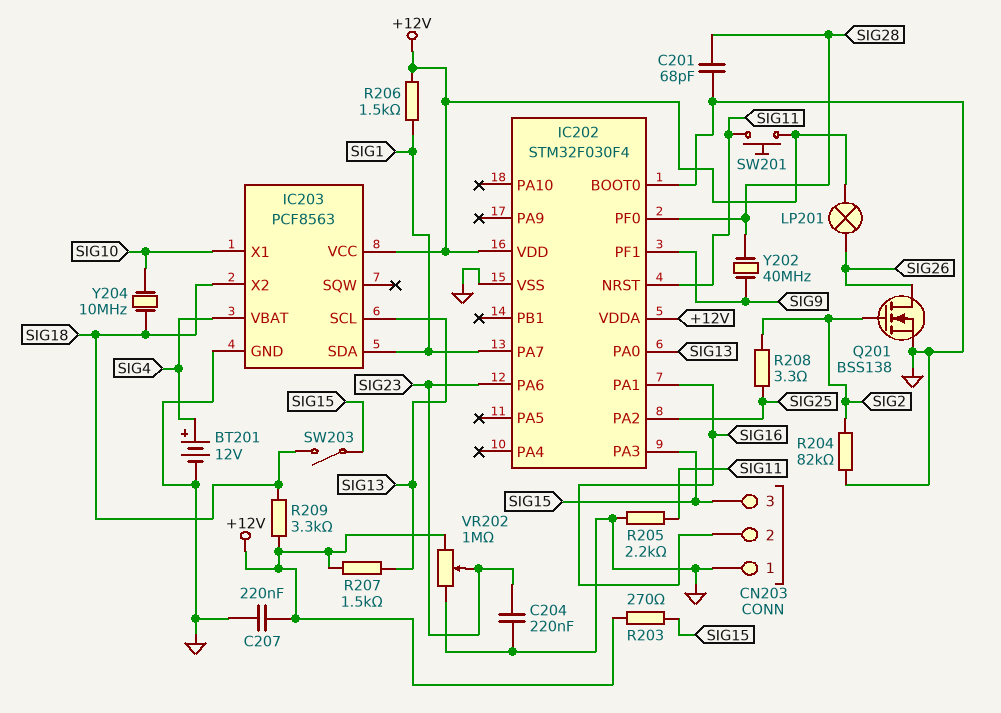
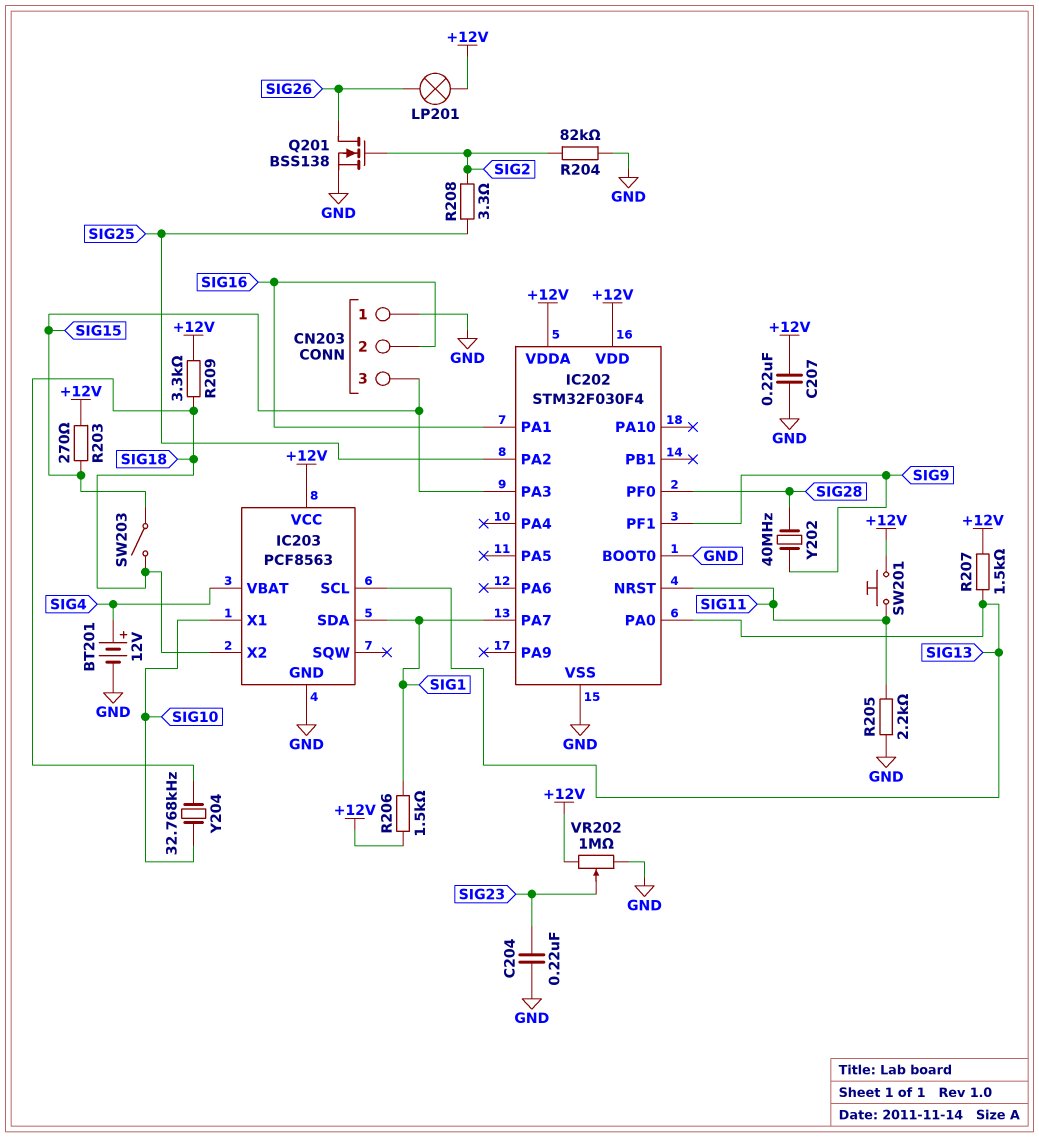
C201: 68pF (GND, SIG28) -> none
IC202 pin PA6: SIG23 -> none
Y204: 10MHz (SIG10, SIG18) -> 32.768kHz (SIG10, SIG18)

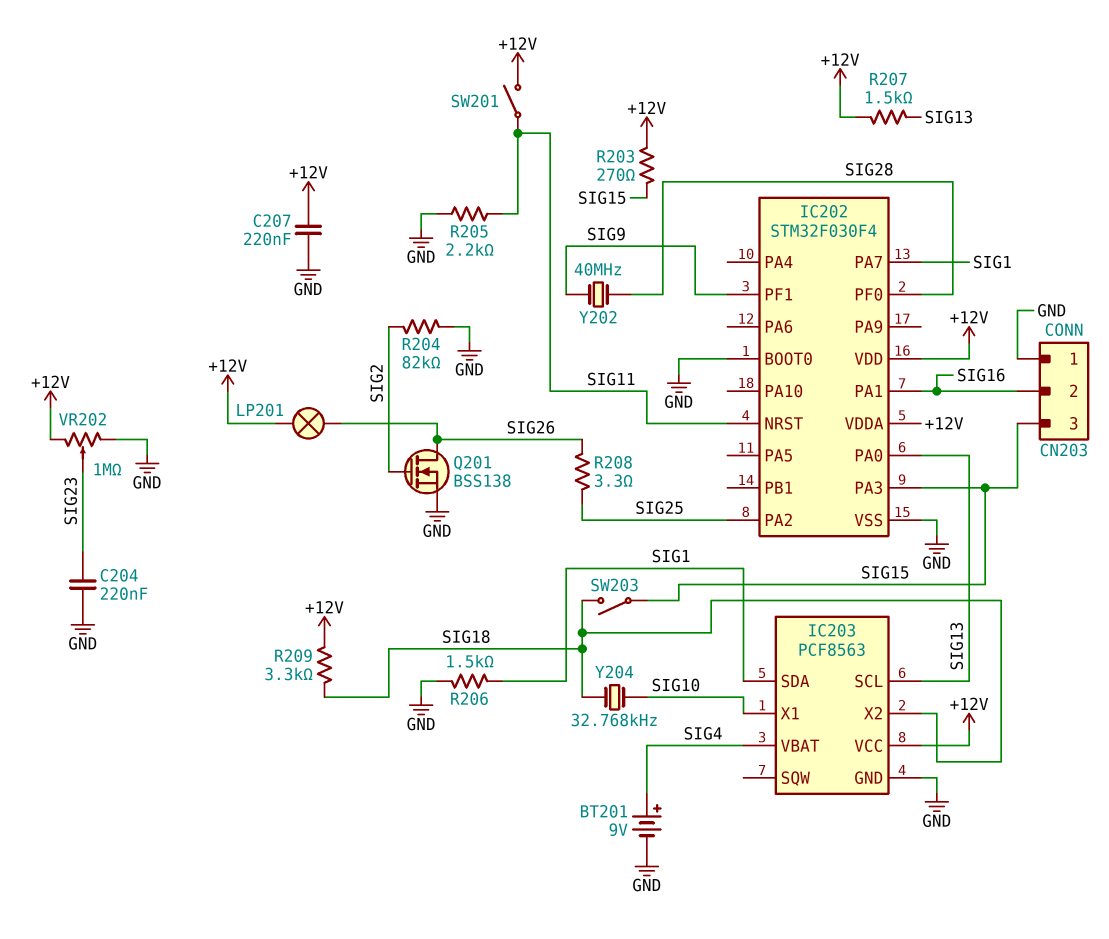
BT201: 12V (plus SIG4, minus GND) -> 9V (plus SIG4, minus GND)
R206: 1.5k (+12V, SIG1) -> 1.5k (GND, SIG1)
R208: 3.3 (SIG2, SIG25) -> 3.3 (SIG25, SIG26)
SW201: button (+12V, SIG11) -> switch (+12V, SIG11)

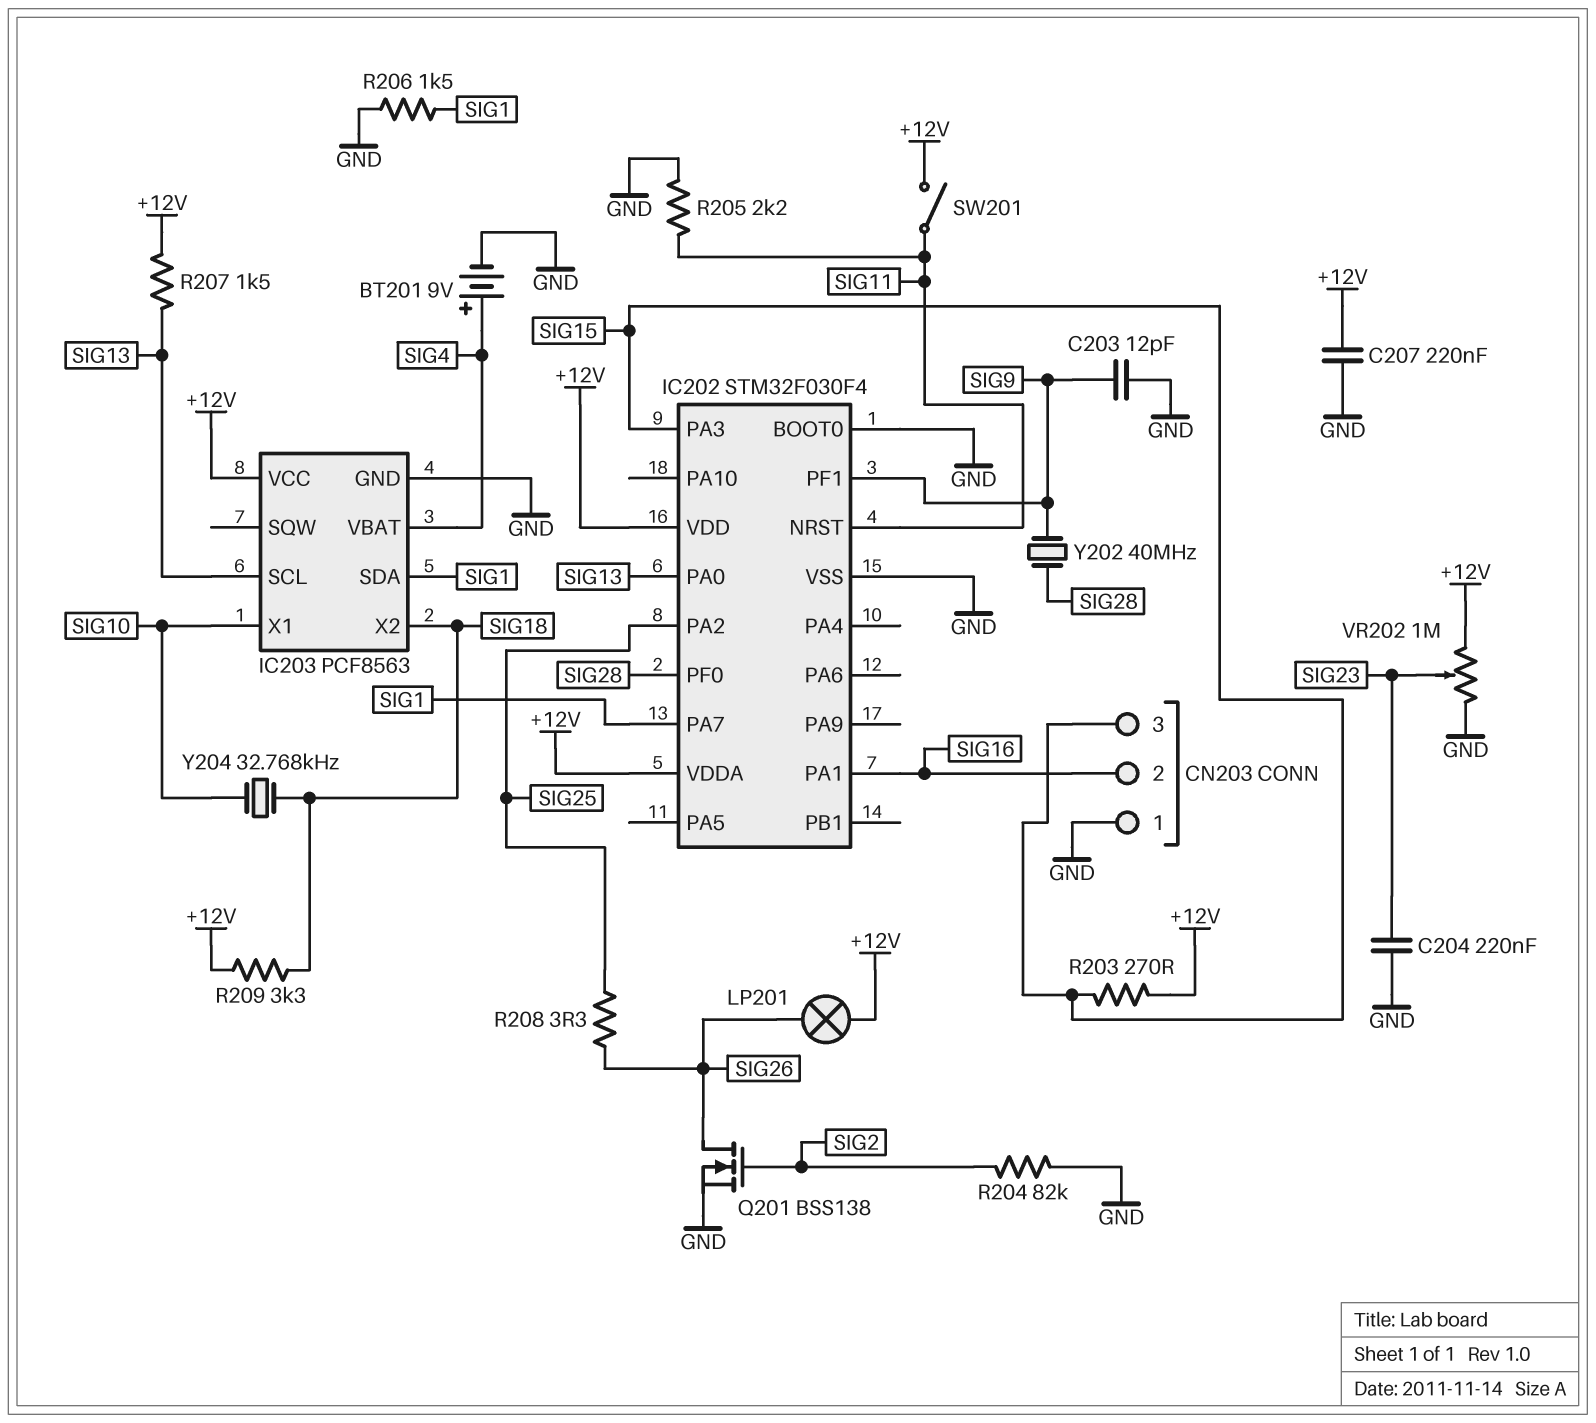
C203: none -> 12pF (GND, SIG9)
SW203: switch (SIG15, SIG18) -> none

